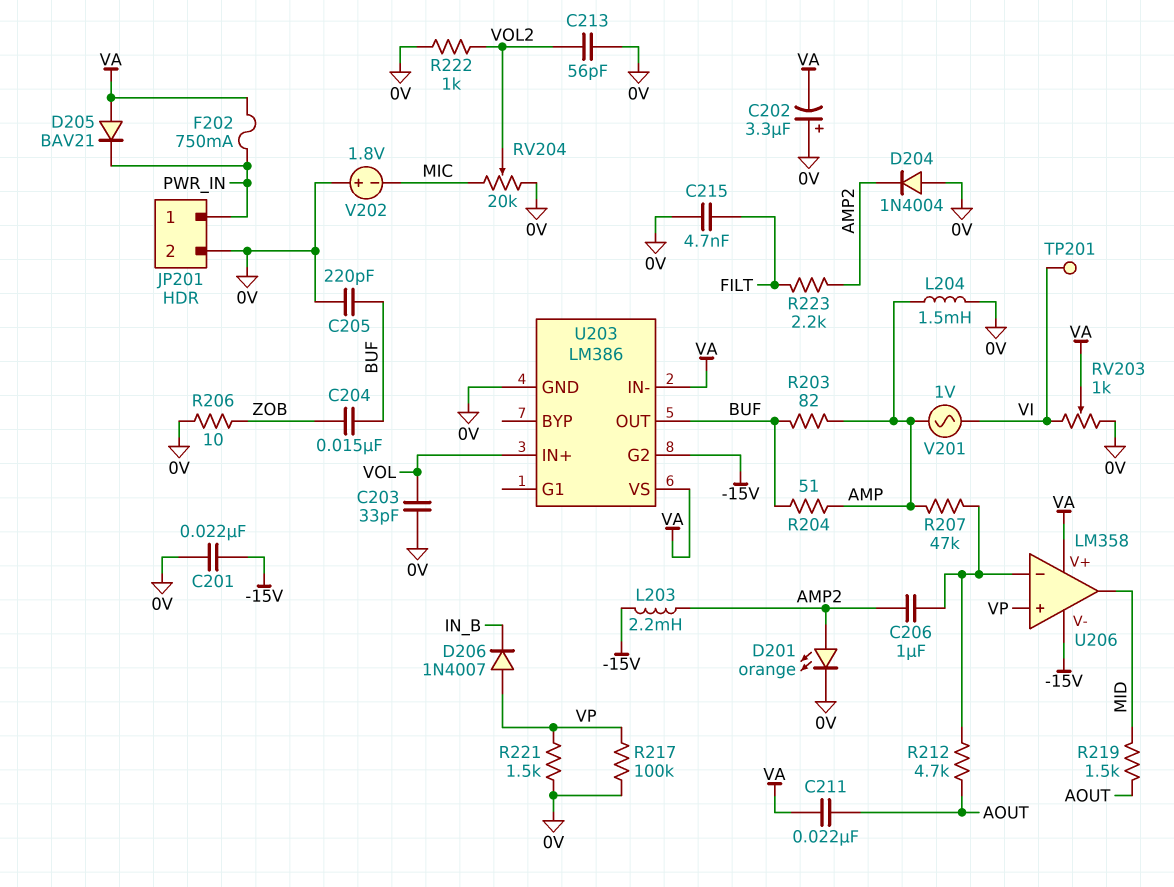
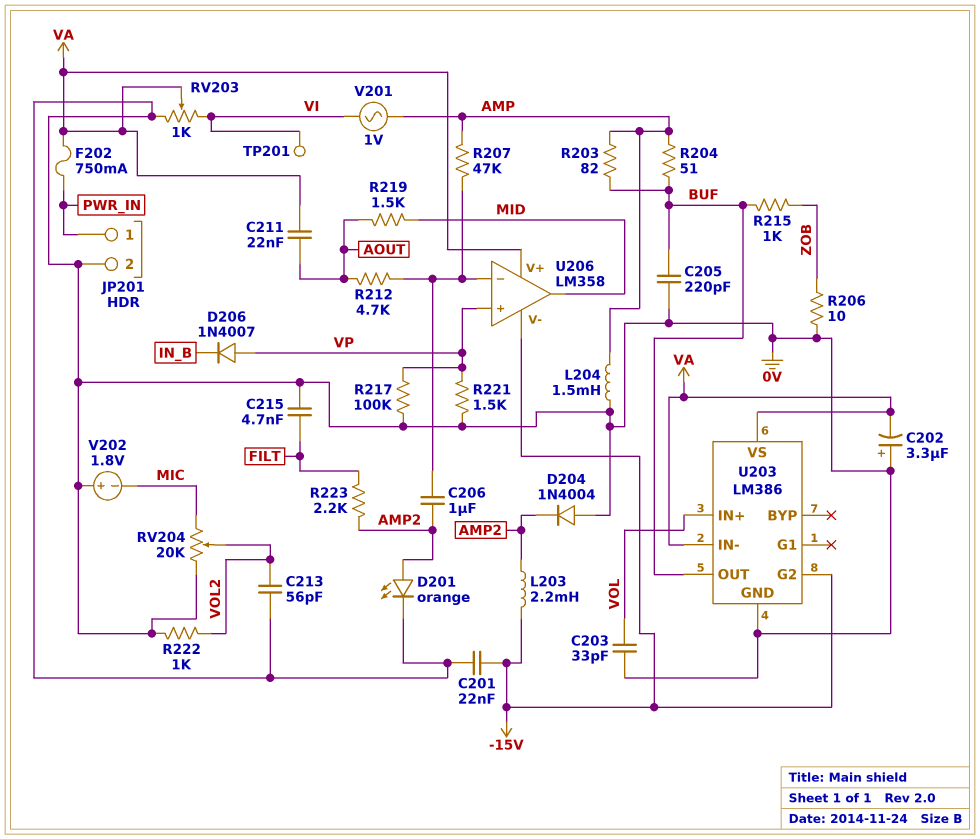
C204: 15nF (BUF, ZOB) -> none
D205: diode BAV21 (A VA, K PWR_IN) -> none
R215: none -> 1k (BUF, ZOB)

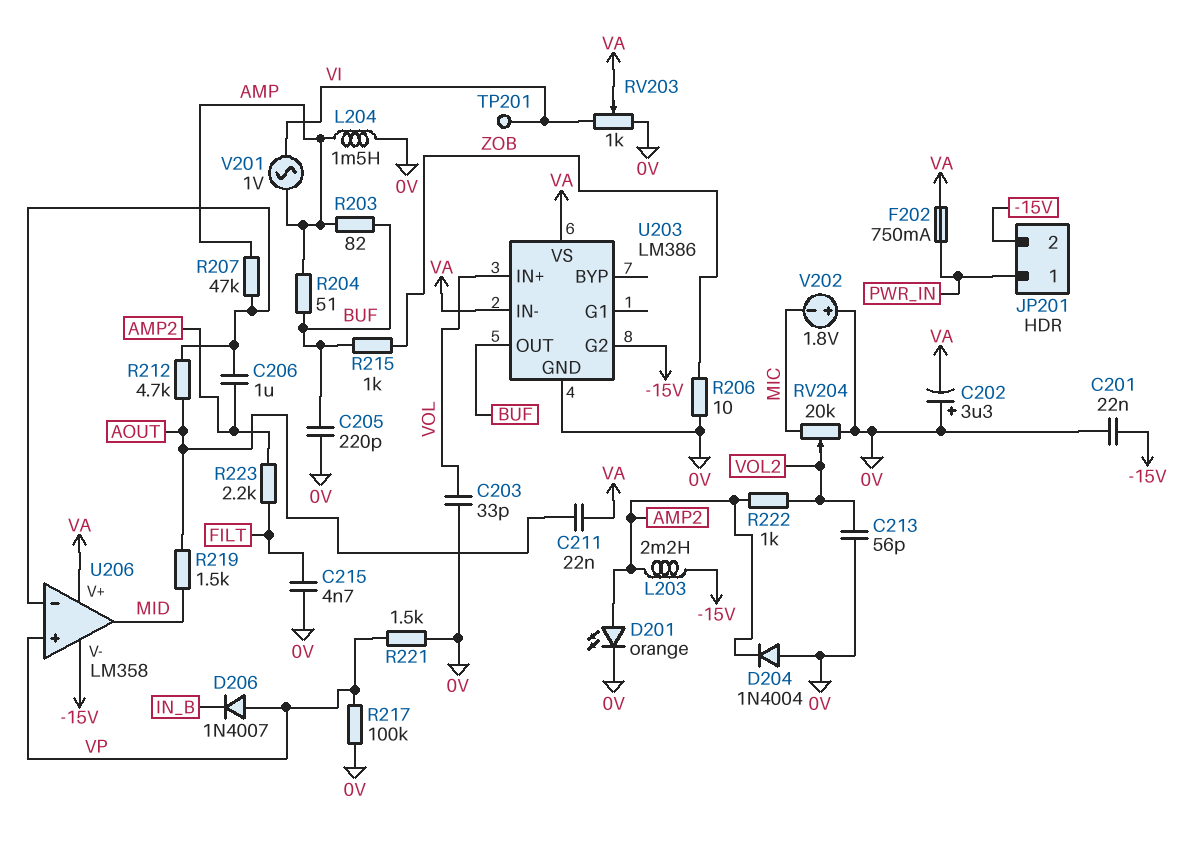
JP201 pin 2: 0V -> -15V
R222: 1k (0V, VOL2) -> 1k (AMP2, VOL2)

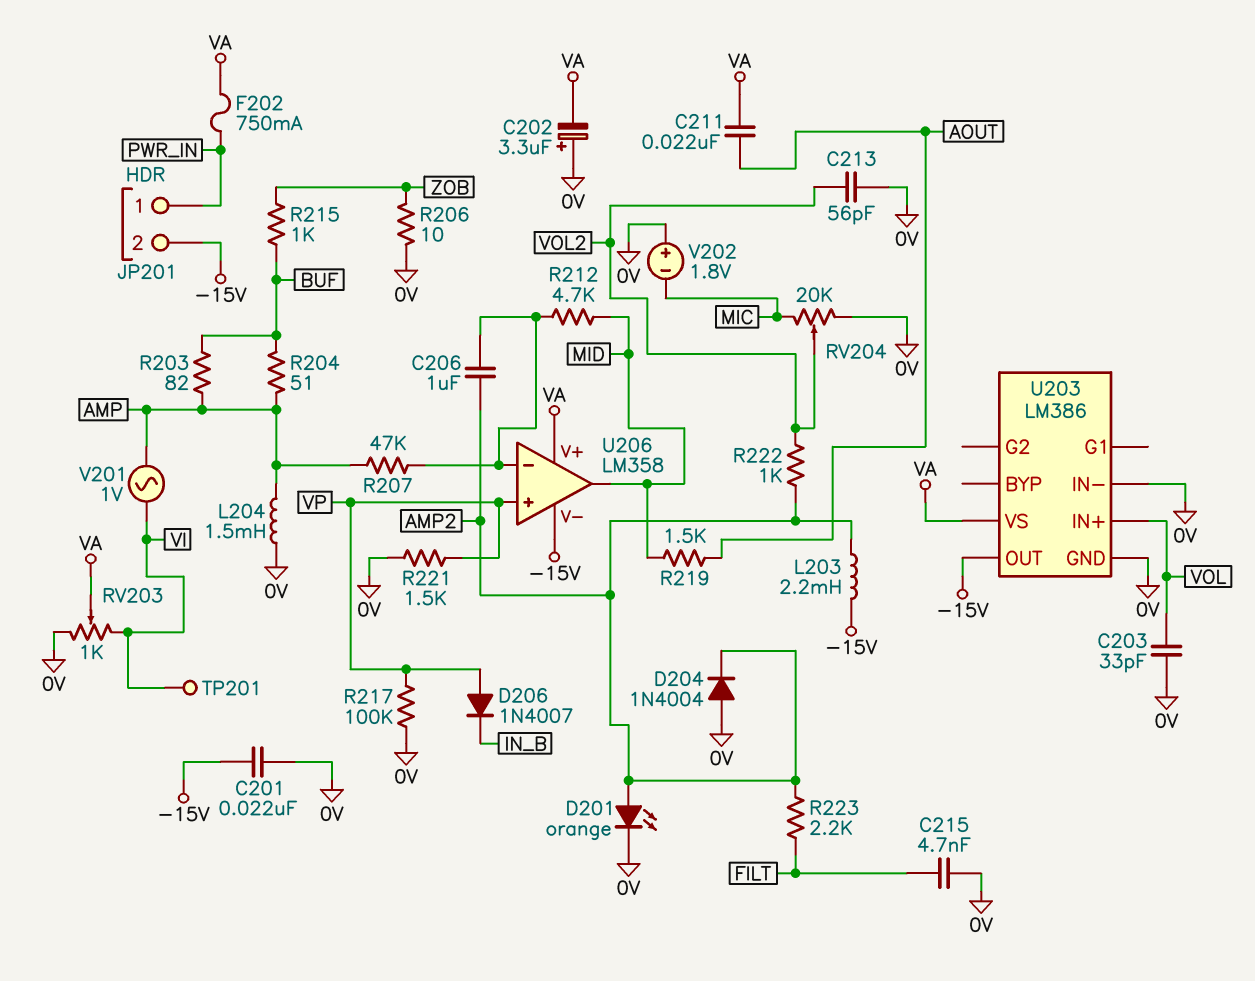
C205: 220pF (0V, BUF) -> none
R212: 4.7k (AOUT, U206/in-) -> 4.7k (MID, U206/in-)
U203 pin G2: -15V -> none
U203 pin IN-: VA -> 0V
U203 pin OUT: BUF -> -15V

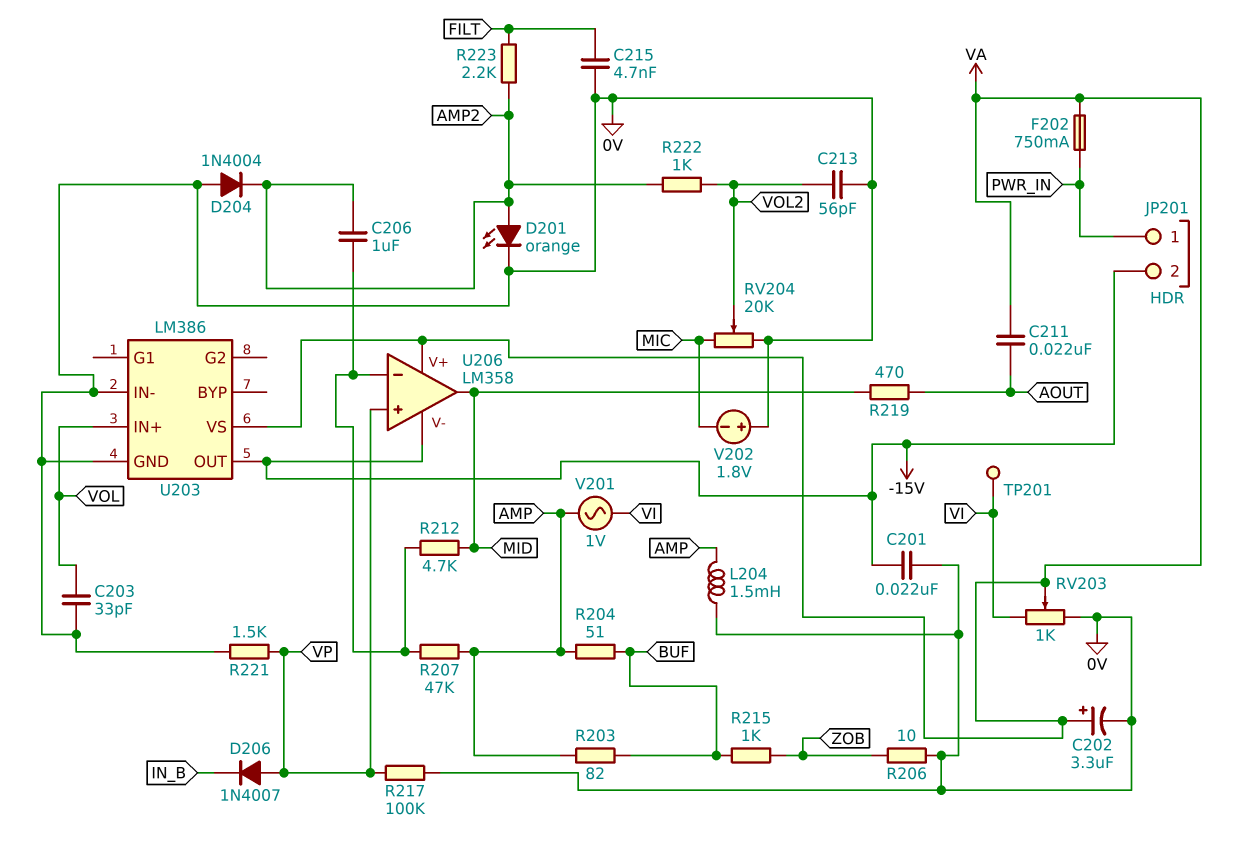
C202: 3.3uF (plus 0V, minus VA) -> 3.3uF (plus VA, minus 0V)
L203: 2.2mH (-15V, AMP2) -> none
R219: 1.5k (AOUT, MID) -> 470 (AOUT, MID)

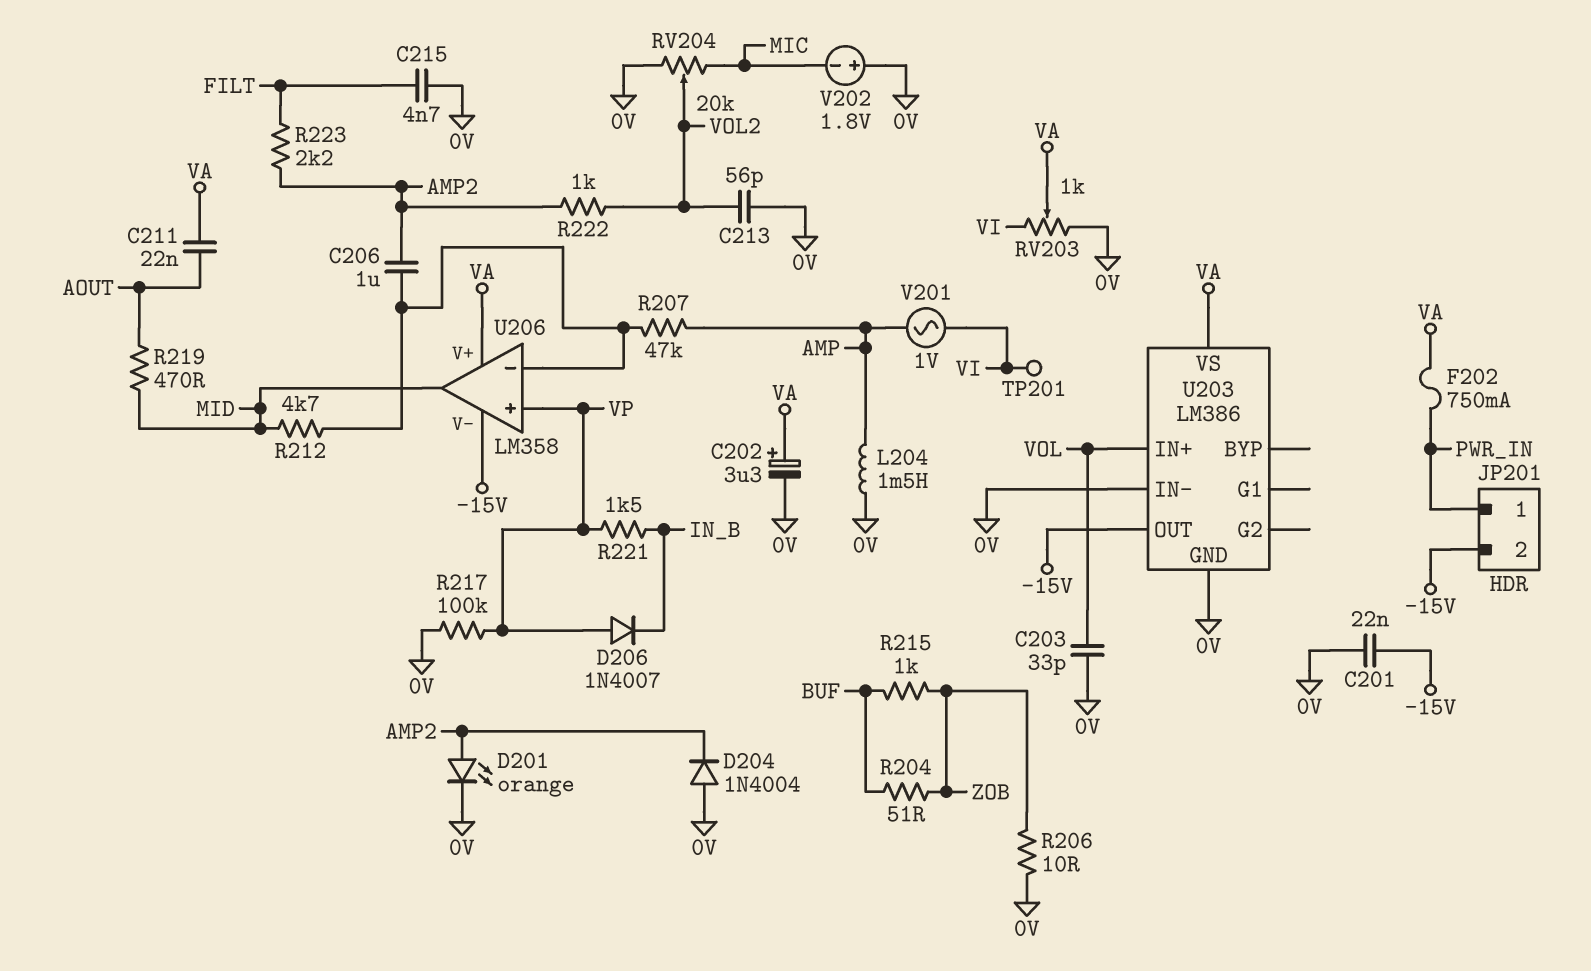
R203: 82 (AMP, BUF) -> none
R204: 51 (AMP, BUF) -> 51 (BUF, ZOB)
R221: 1.5k (0V, VP) -> 1.5k (IN_B, VP)

